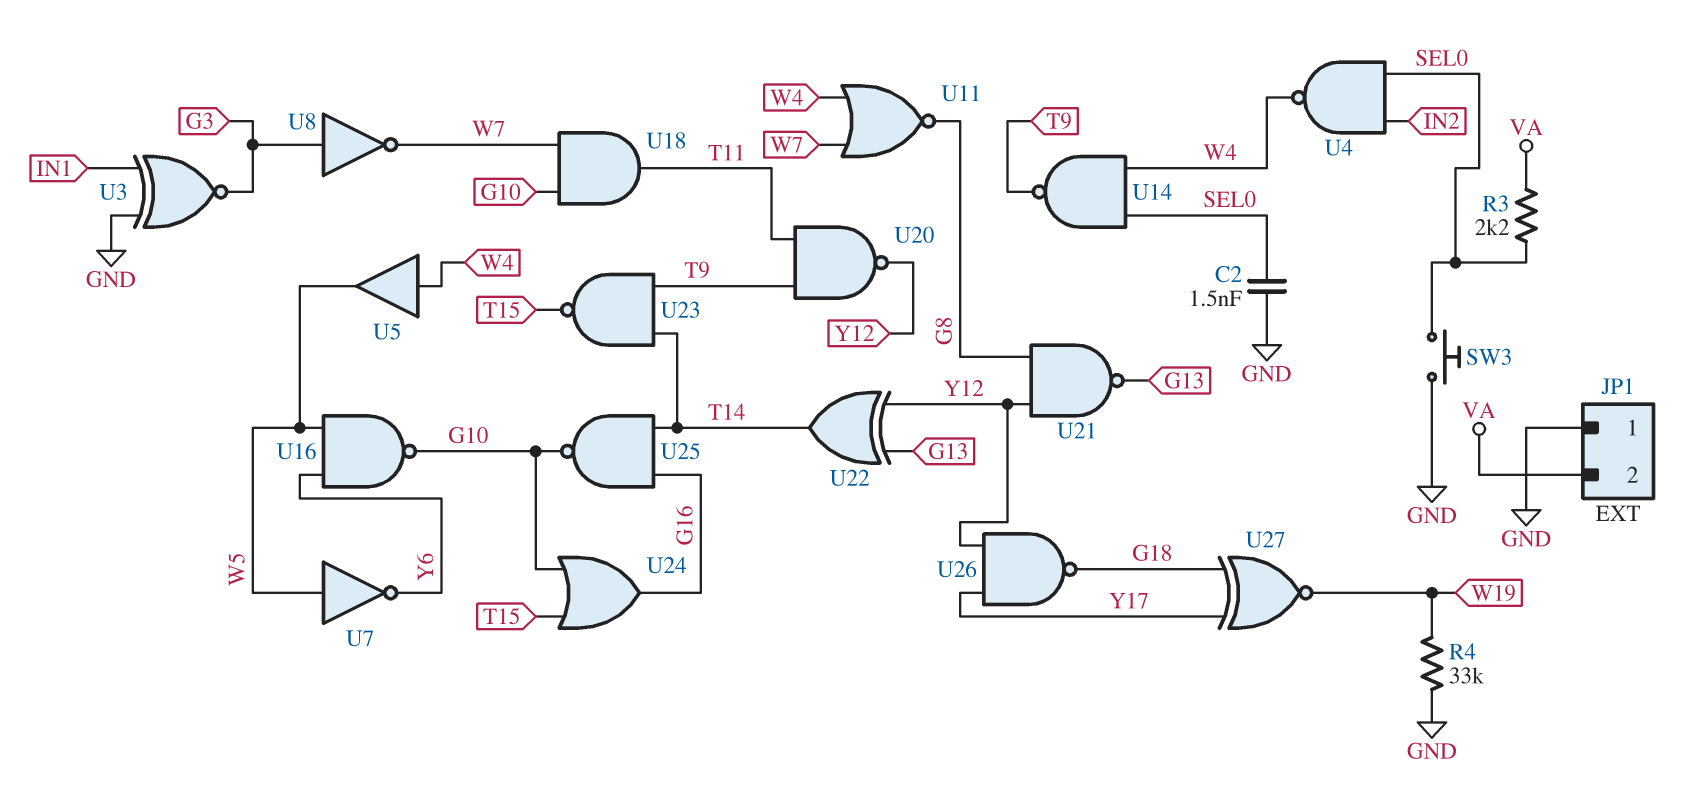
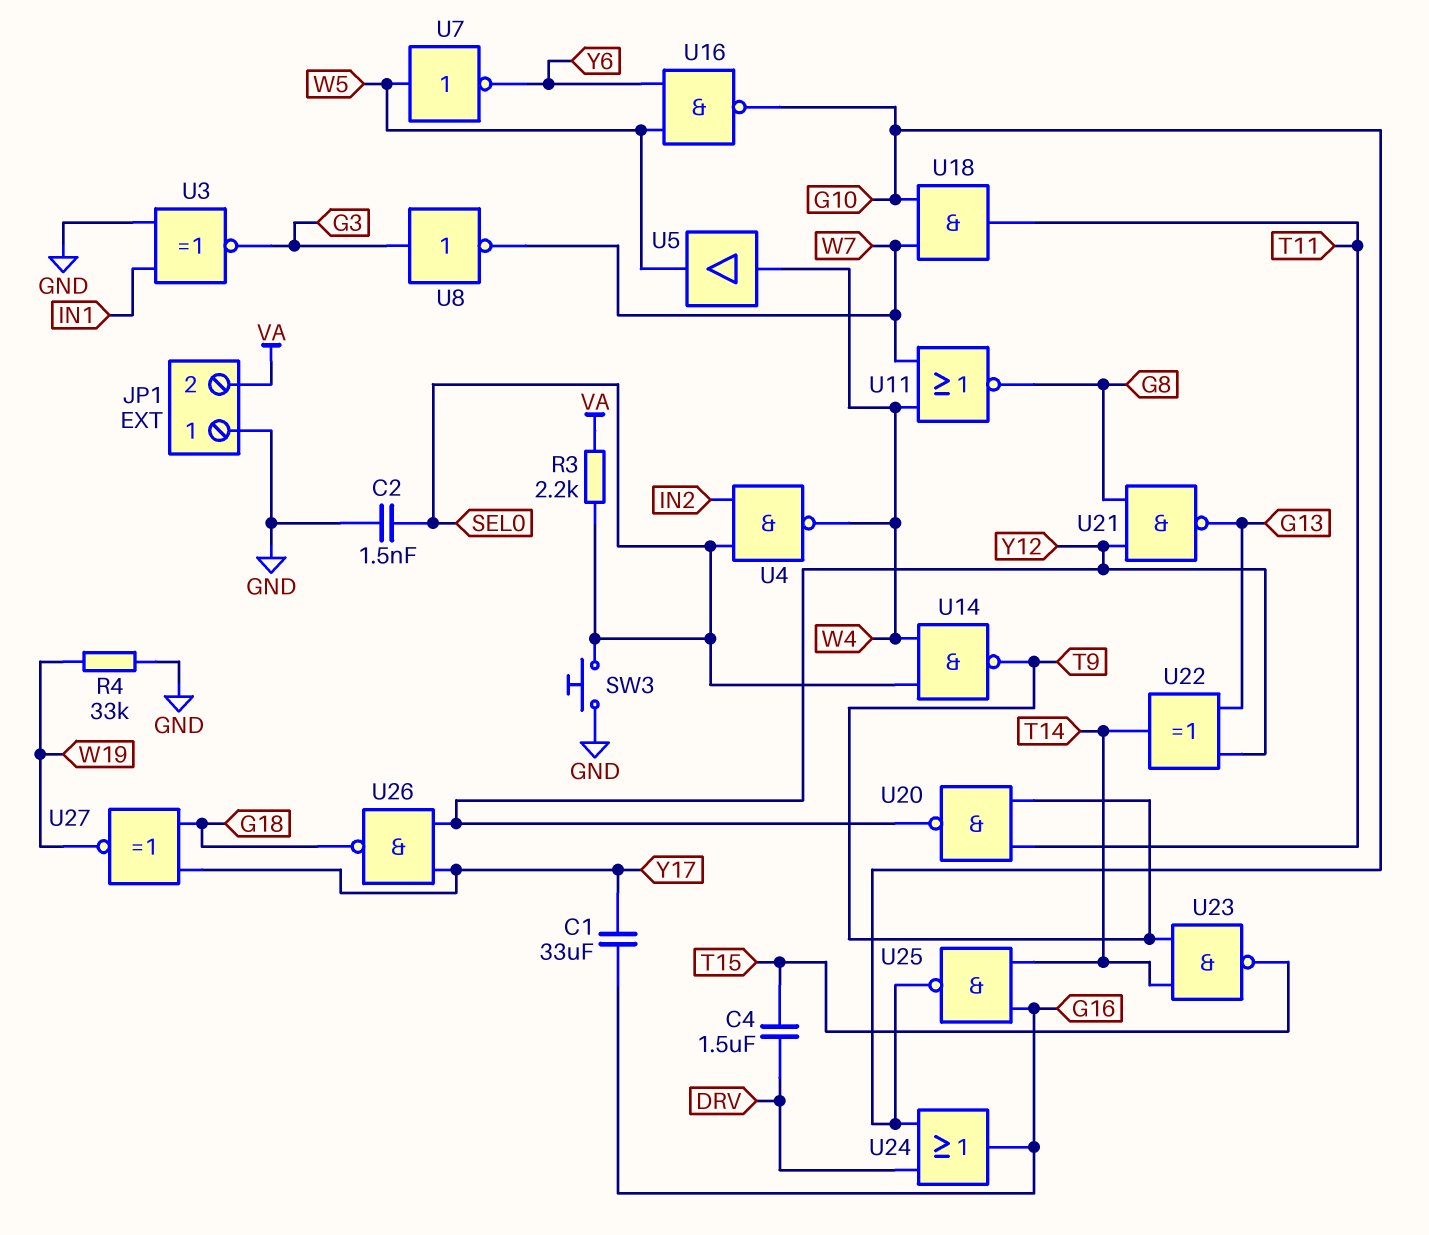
C1: none -> 33uF (G16, Y17)
C4: none -> 1.5uF (DRV, T15)
U24: OR (in G10, in T15, out G16) -> OR (in DRV, in G10, out G16)

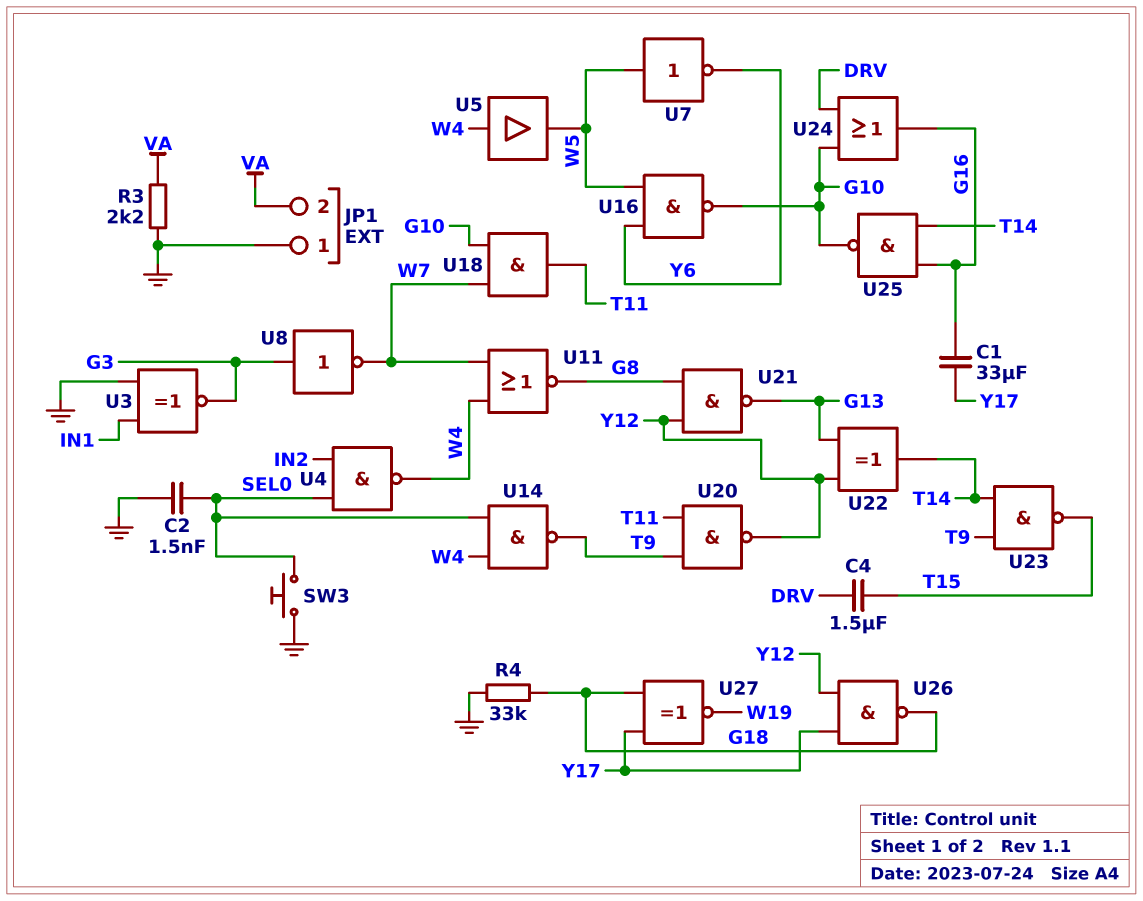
R3: 2.2k (SEL0, VA) -> 2.2k (GND, VA)
R4: 33k (GND, W19) -> 33k (G18, GND)

